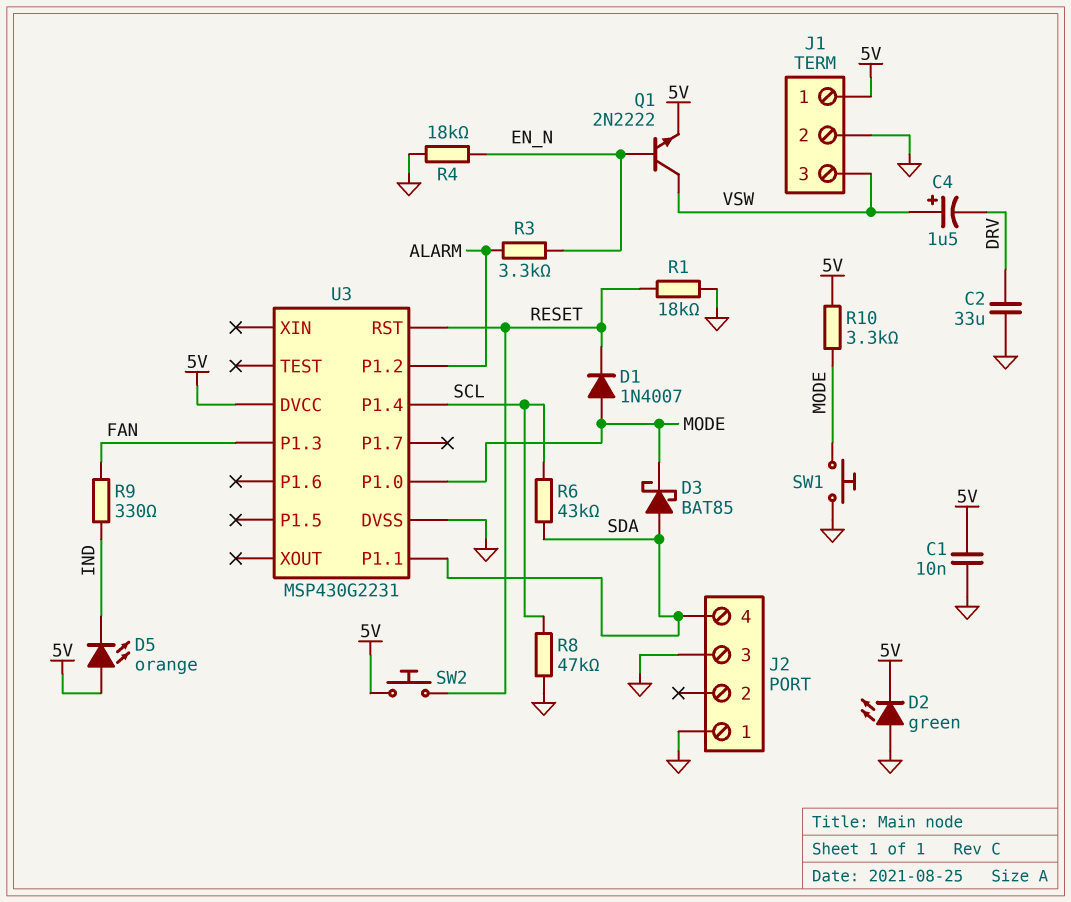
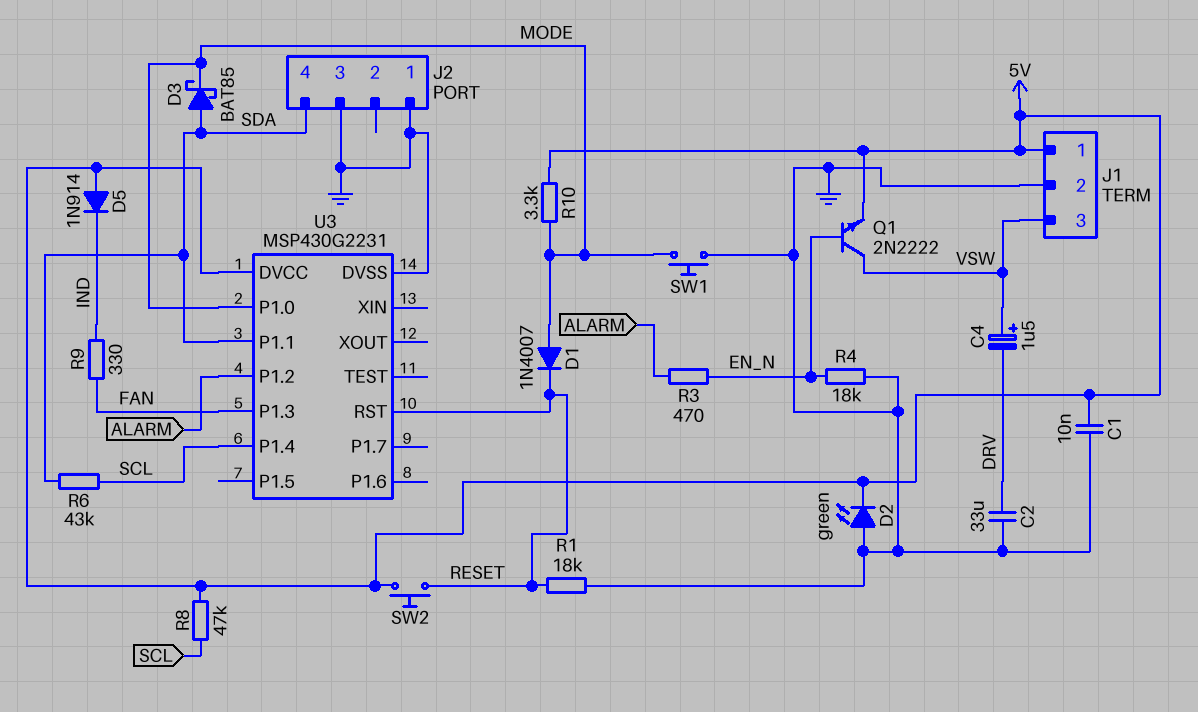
D5: LED orange (A 5V, K IND) -> diode 1N914 (A 5V, K IND)
R3: 3.3k (ALARM, EN_N) -> 470 (ALARM, EN_N)
R8: 47k (GND, SCL) -> 47k (5V, SCL)

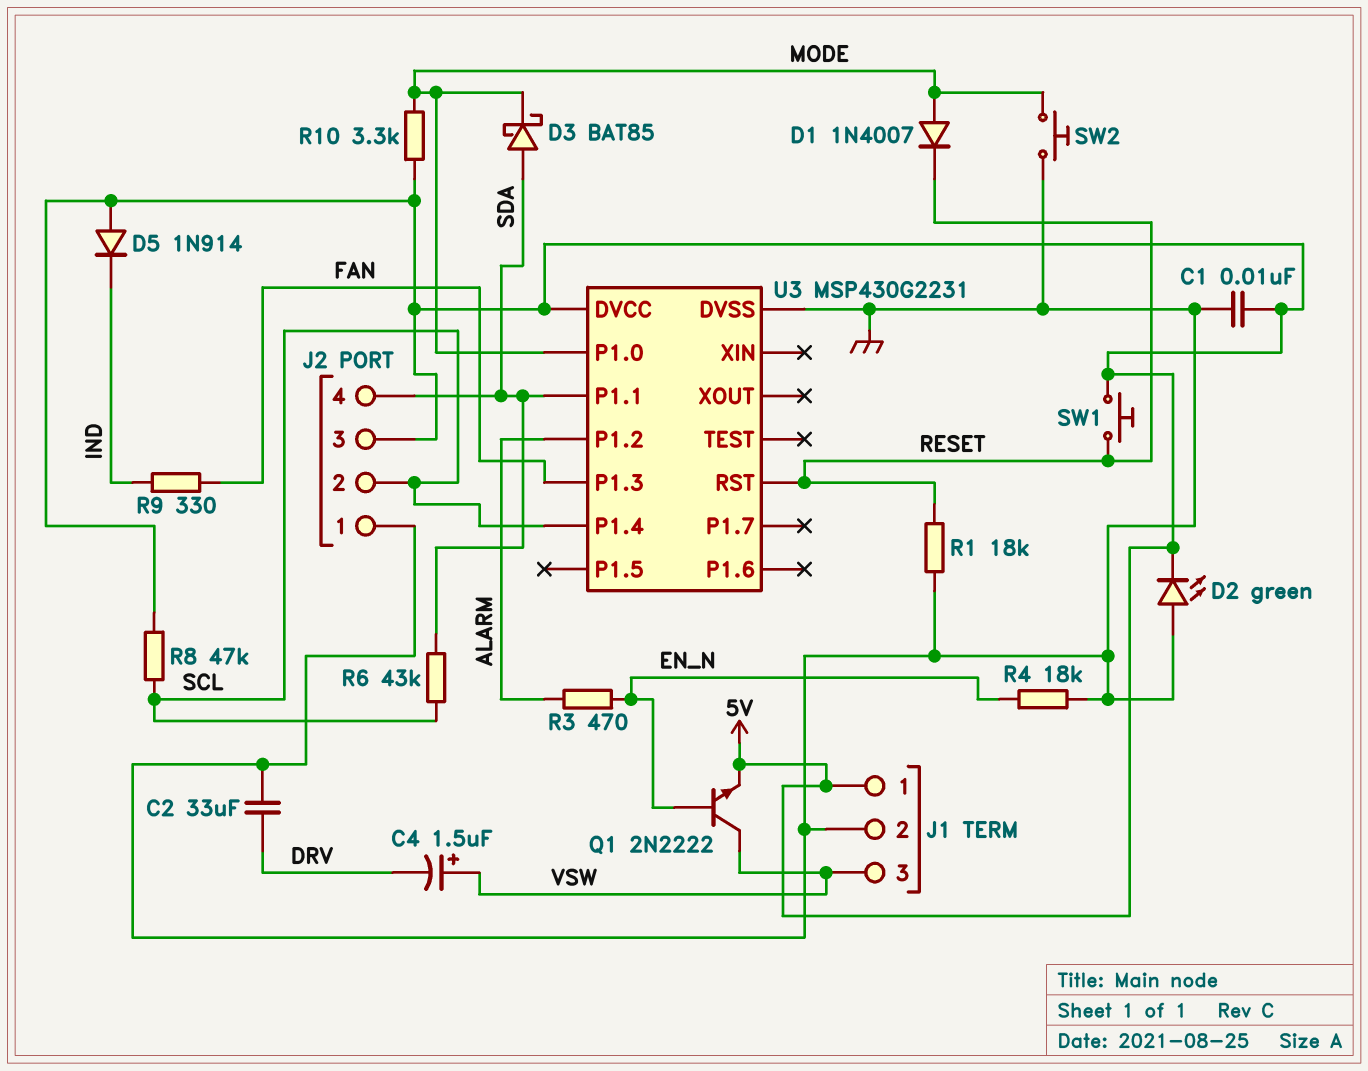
J2 pin 2: none -> SCL
J2 pin 3: GND -> 5V
SW1: button (GND, MODE) -> button (5V, RESET)
SW2: button (5V, RESET) -> button (GND, MODE)

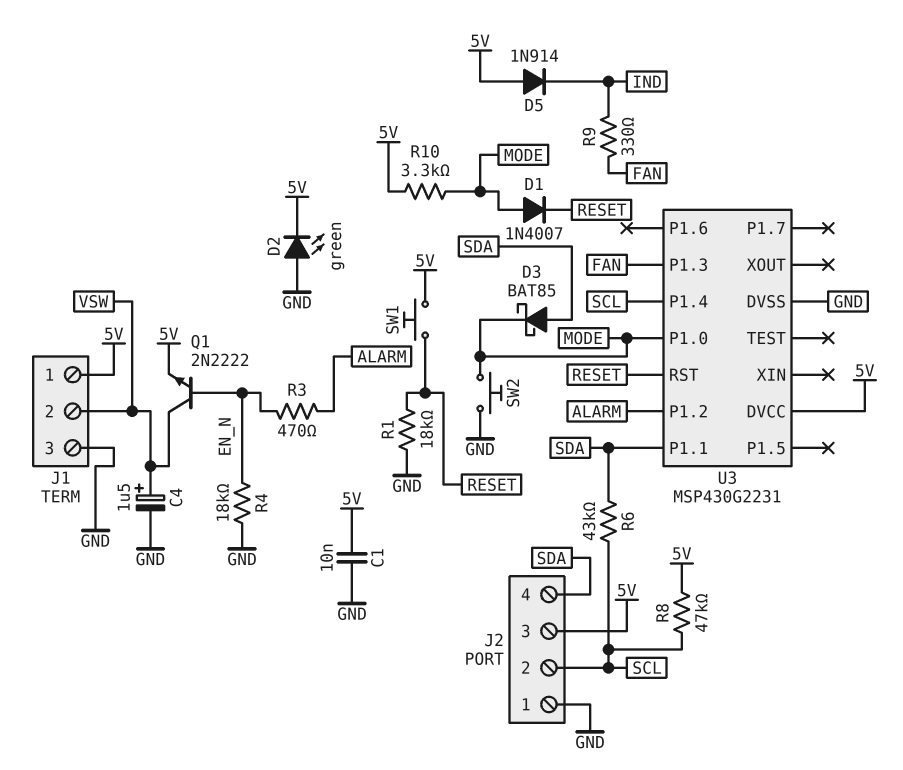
C2: 33uF (DRV, GND) -> none
C4: 1.5uF (plus VSW, minus DRV) -> 1.5uF (plus VSW, minus GND)
J1 pin 2: GND -> VSW
J1 pin 3: VSW -> GND

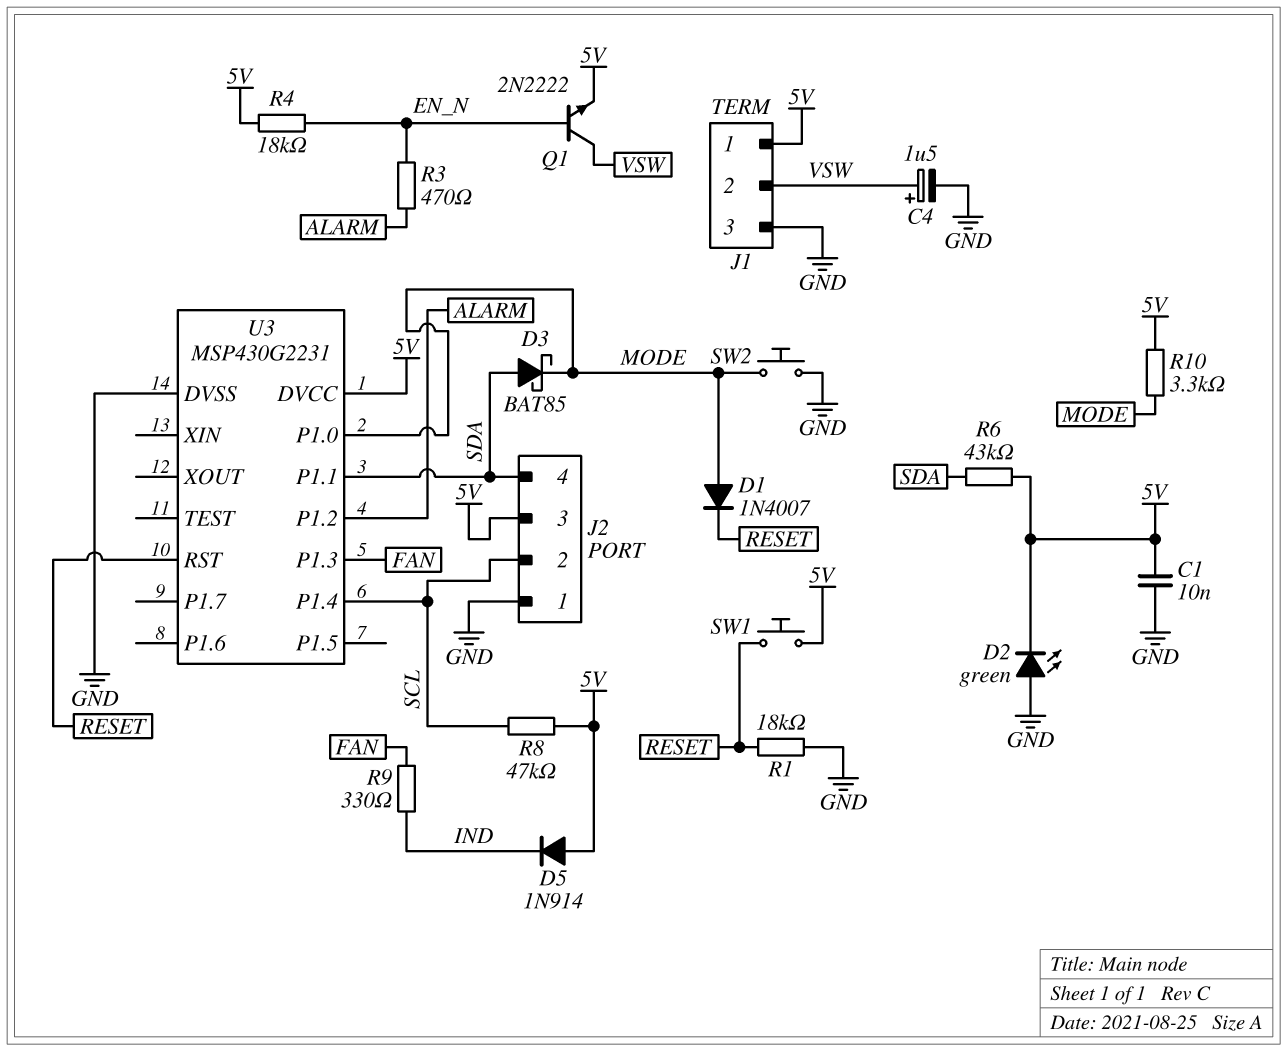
R4: 18k (EN_N, GND) -> 18k (5V, EN_N)
R6: 43k (SCL, SDA) -> 43k (5V, SDA)

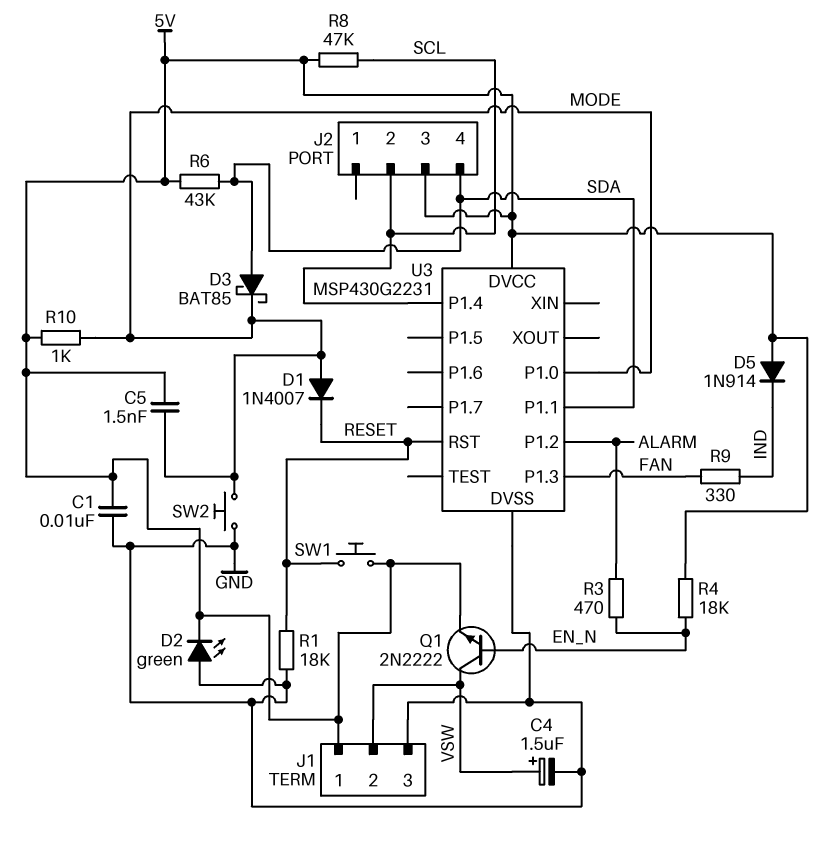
C5: none -> 1.5nF (5V, MODE)
J2 pin 1: GND -> none
R10: 3.3k (5V, MODE) -> 1k (5V, MODE)

